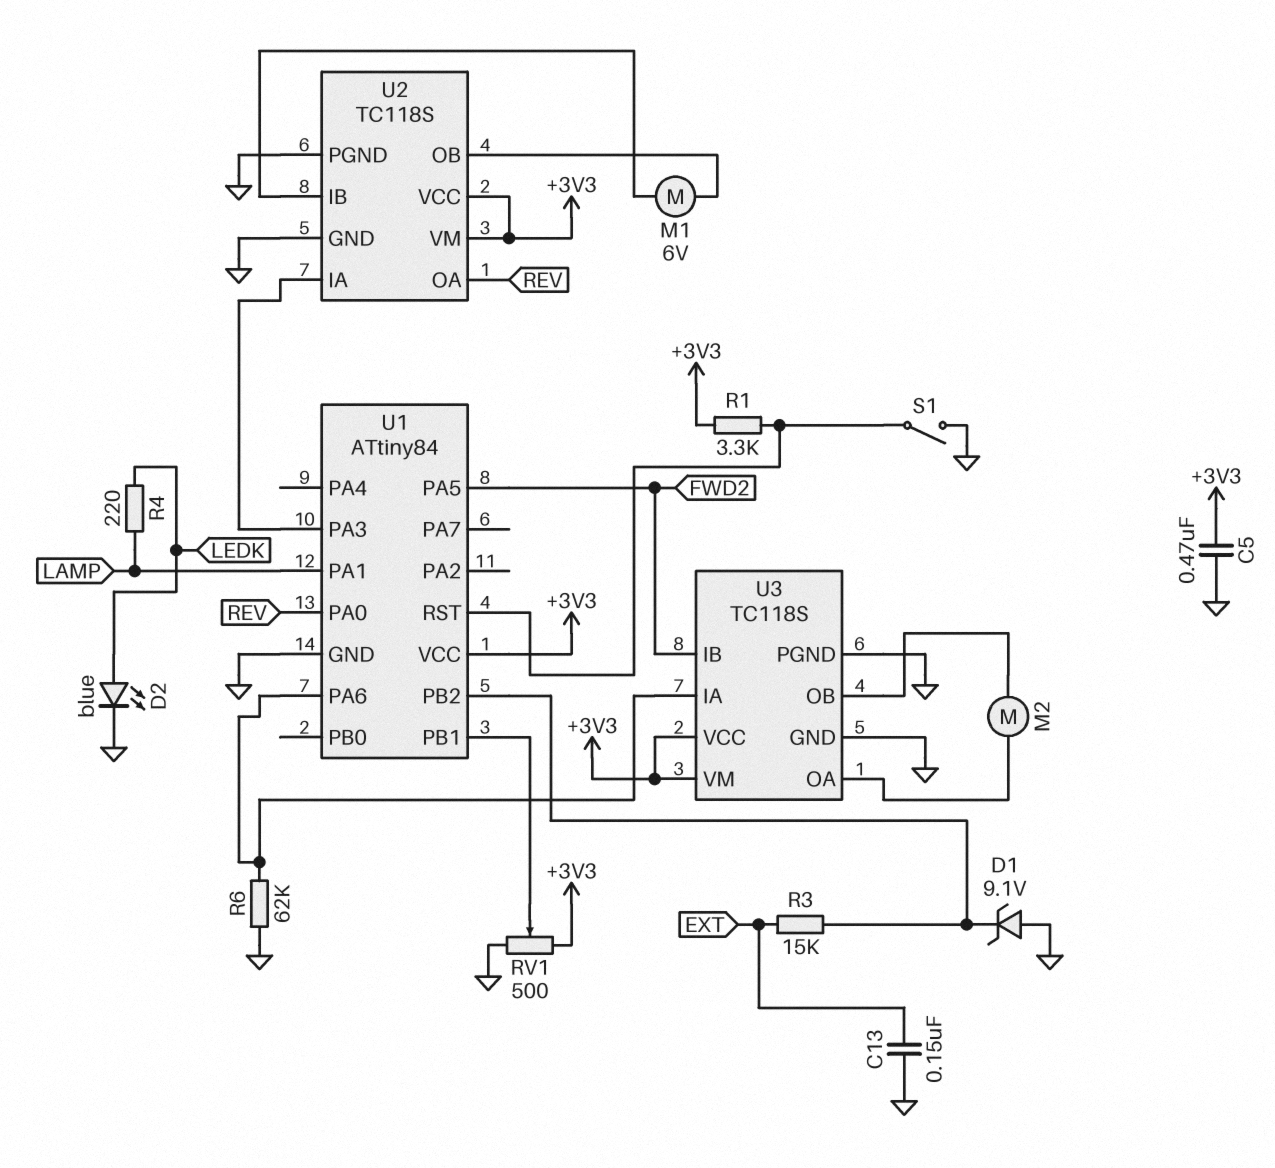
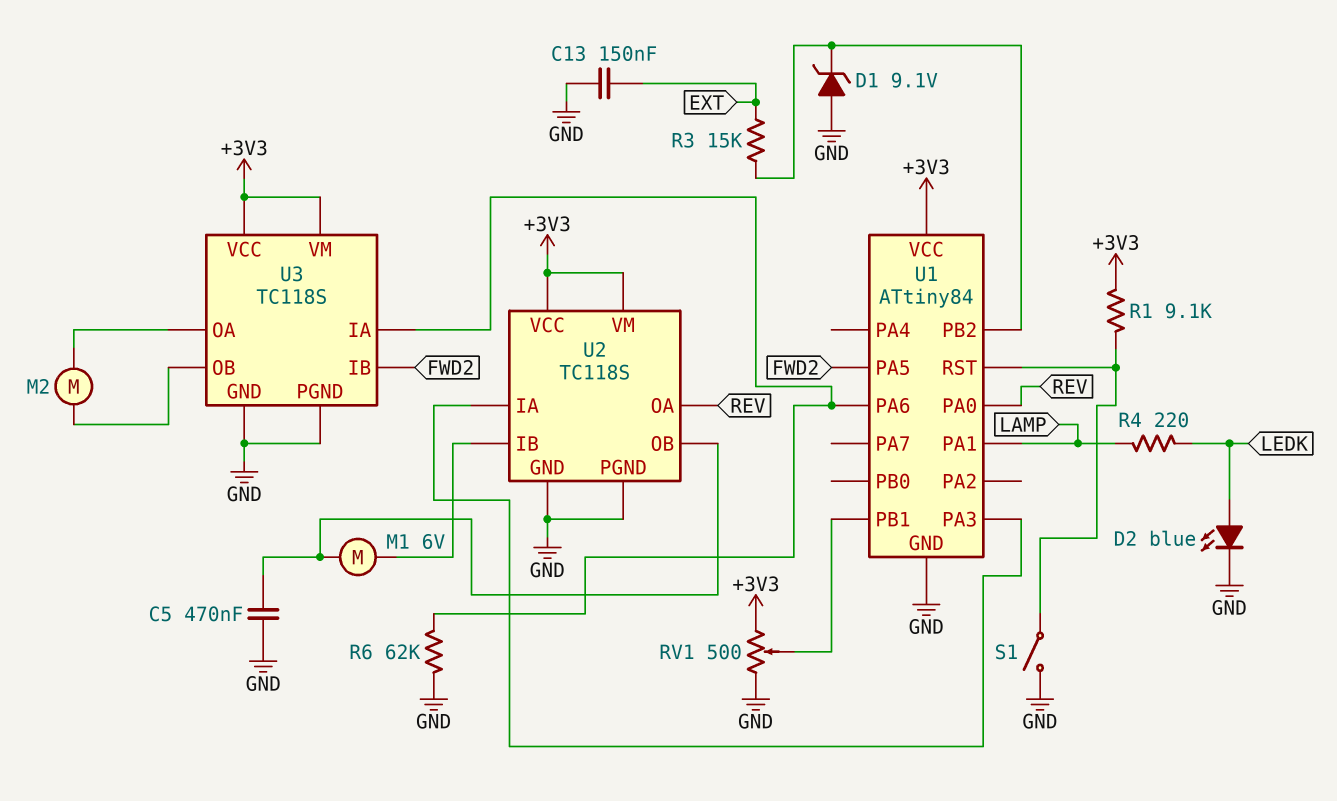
C5: 470nF (+3V3, GND) -> 470nF (GND, U2/OB)
R1: 3.3k (+3V3, U1/RST) -> 9.1k (+3V3, U1/RST)

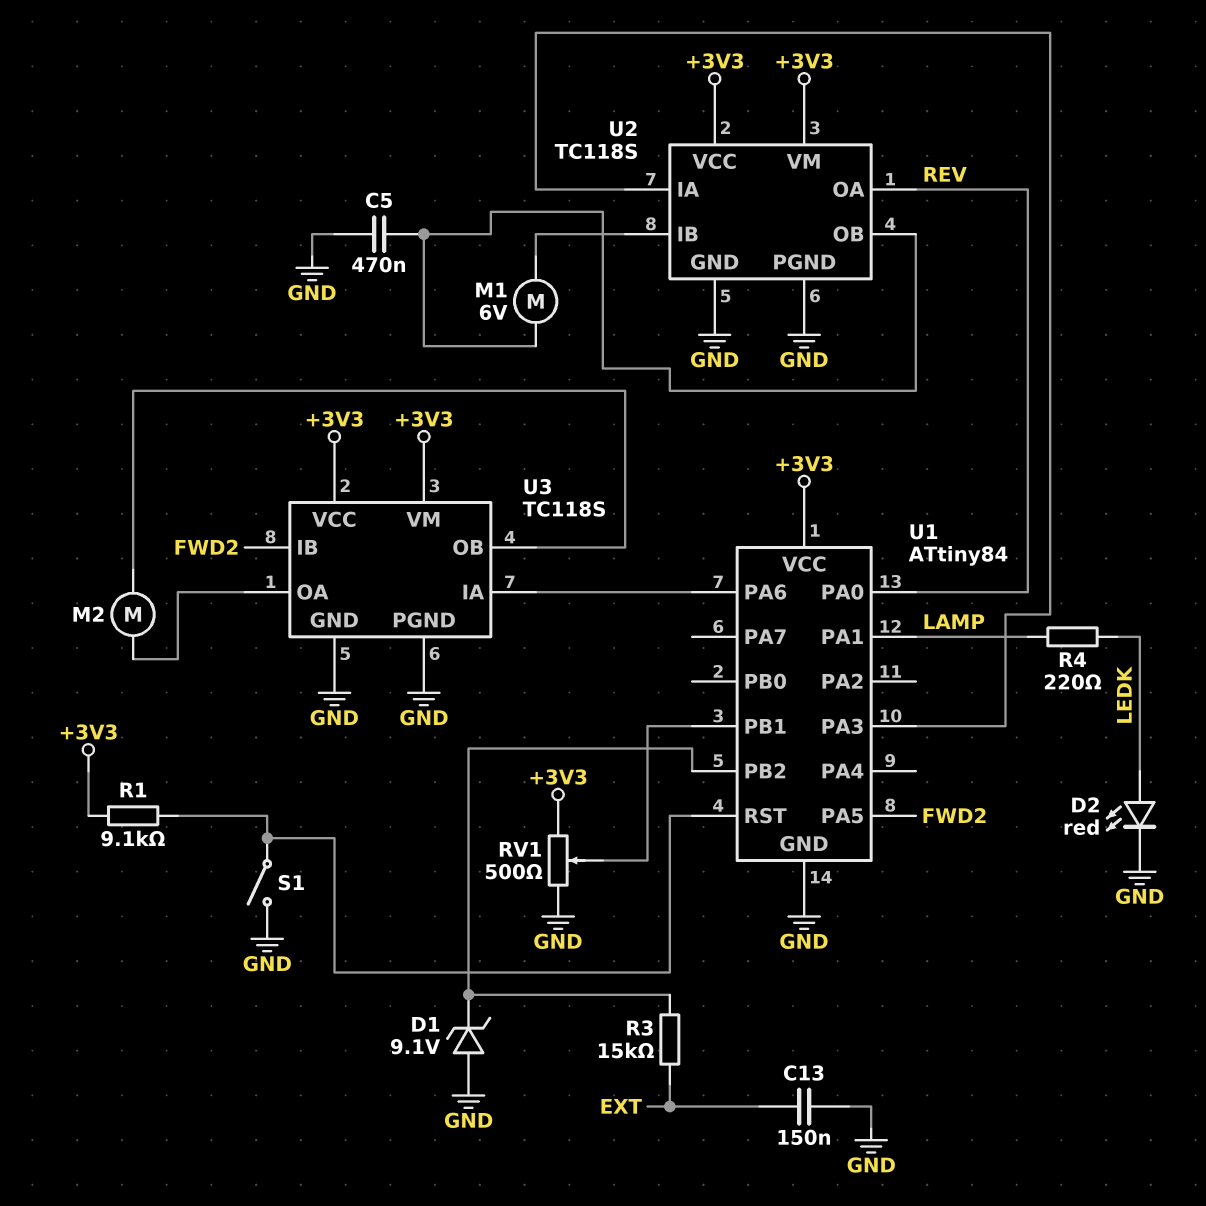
D2: LED blue (A LEDK, K GND) -> LED red (A LEDK, K GND)
R6: 62k (GND, U1/PA6) -> none

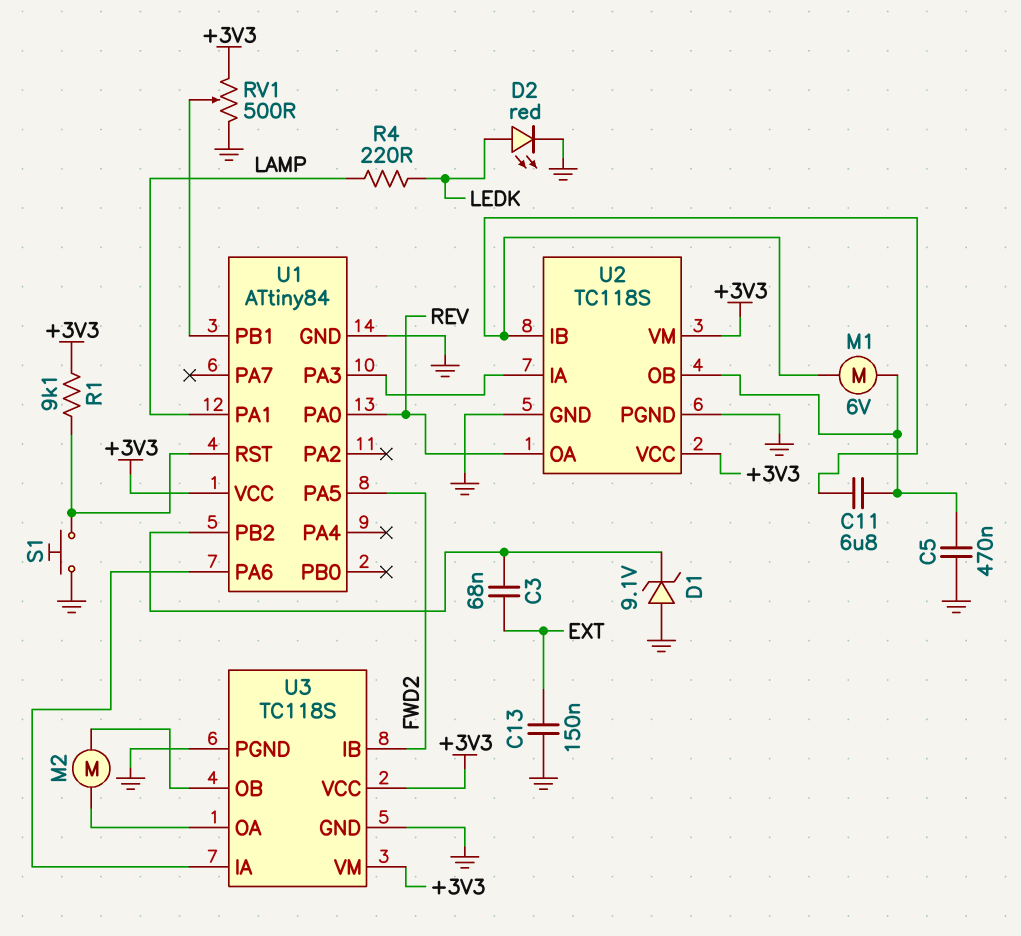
C3: none -> 68nF (EXT, U1/PB2)
C11: none -> 6.8uF (U2/IB, U2/OB)
R3: 15k (EXT, U1/PB2) -> none
S1: switch (GND, U1/RST) -> button (GND, U1/RST)

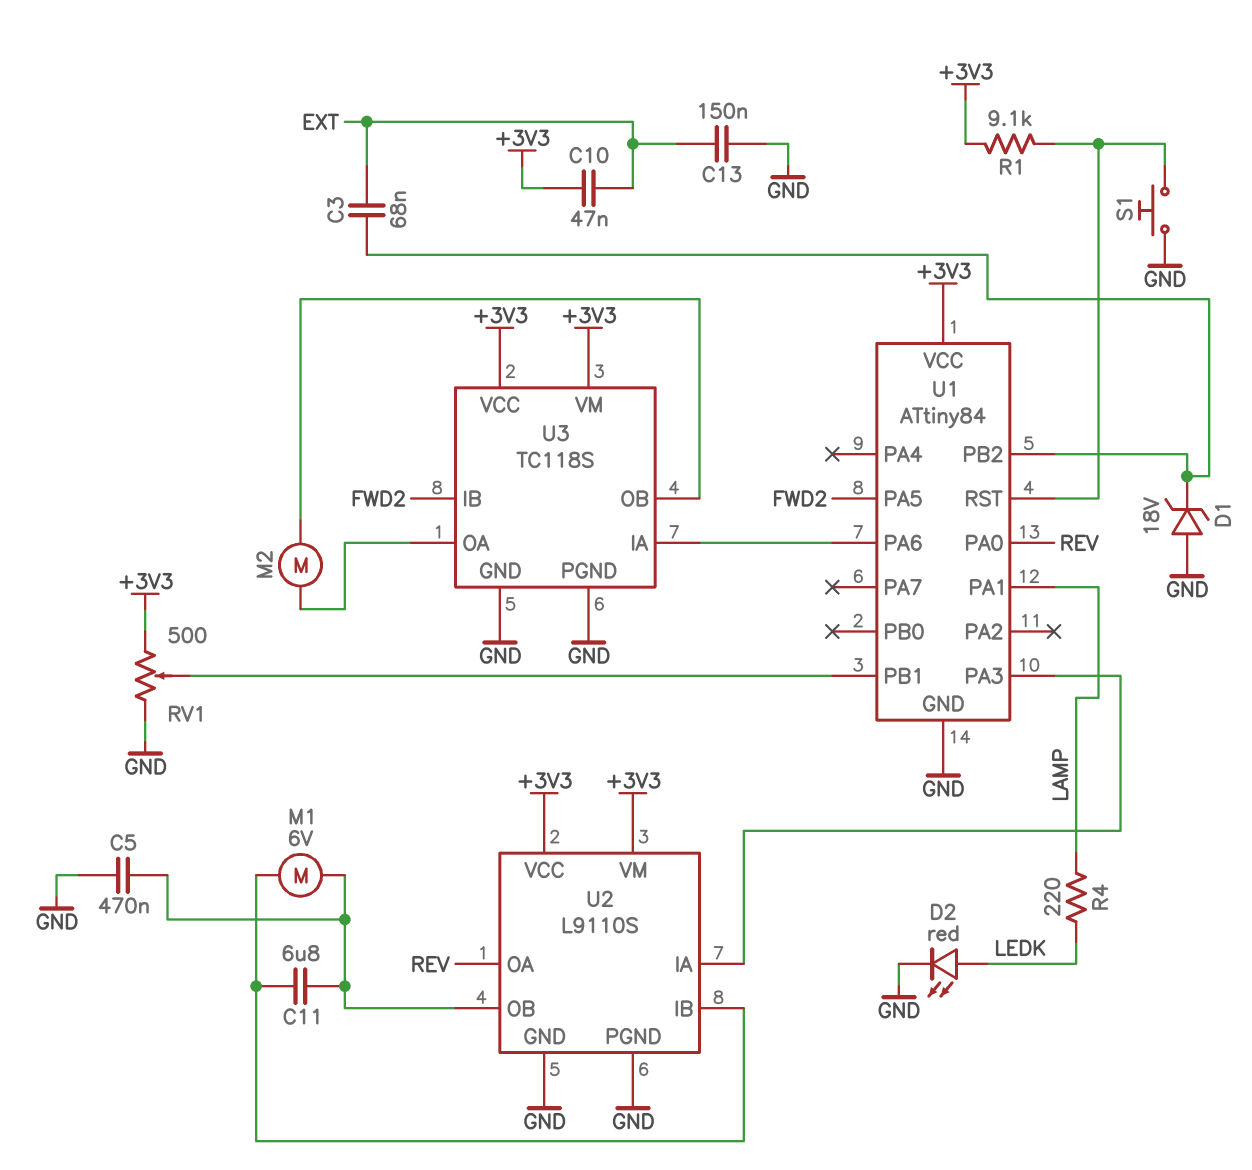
C10: none -> 47nF (+3V3, EXT)
D1: zener 9.1V (A GND, K U1/PB2) -> zener 18V (A GND, K U1/PB2)
U2: TC118S -> L9110S

